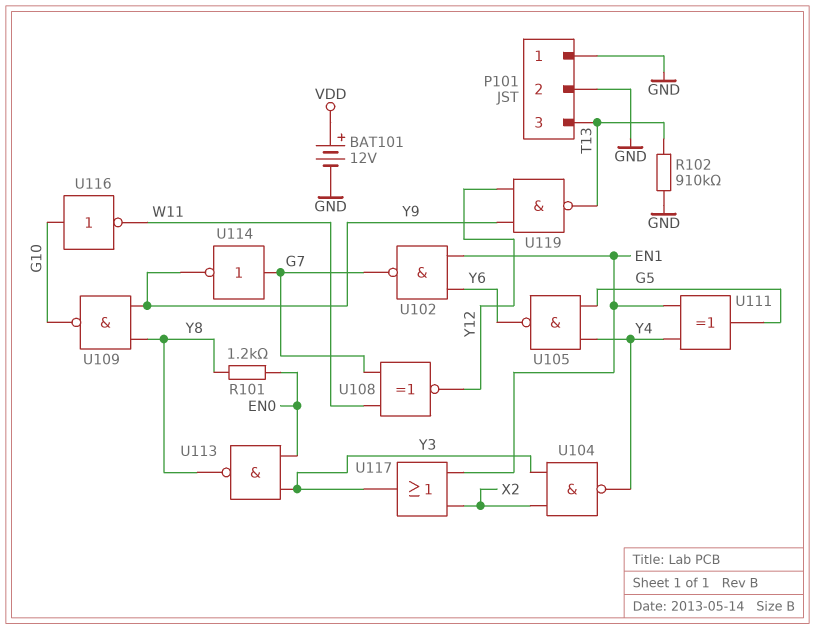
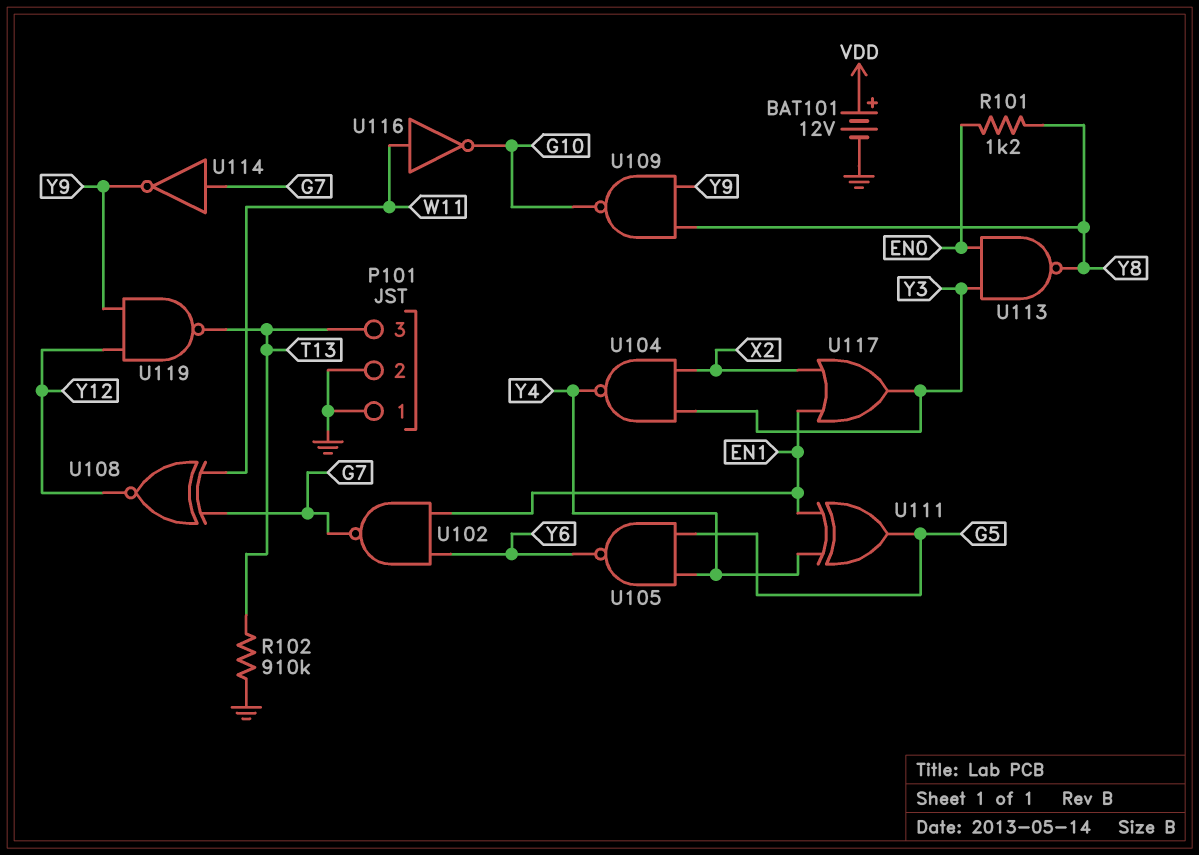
U116: NOT (in G10, out W11) -> NOT (in W11, out G10)

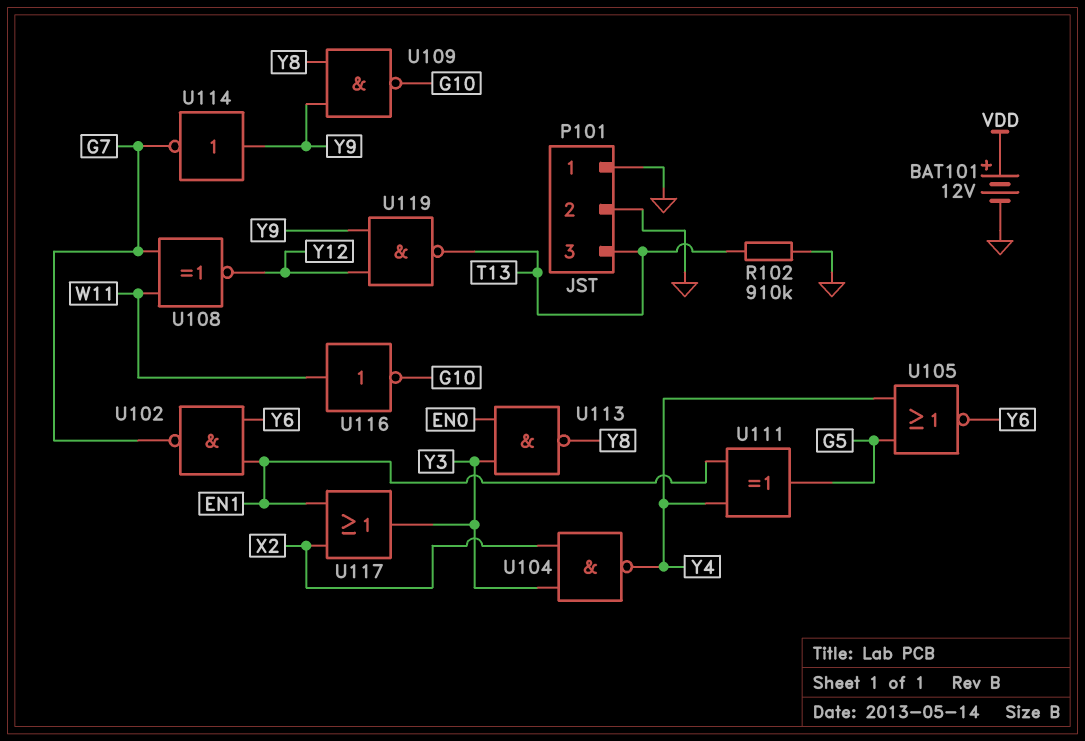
R101: 1.2k (EN0, Y8) -> none
U105: NAND (in G5, in Y4, out Y6) -> NOR (in G5, in Y4, out Y6)
U114: NOT (in G7, out Y9) -> NOT (in Y9, out G7)

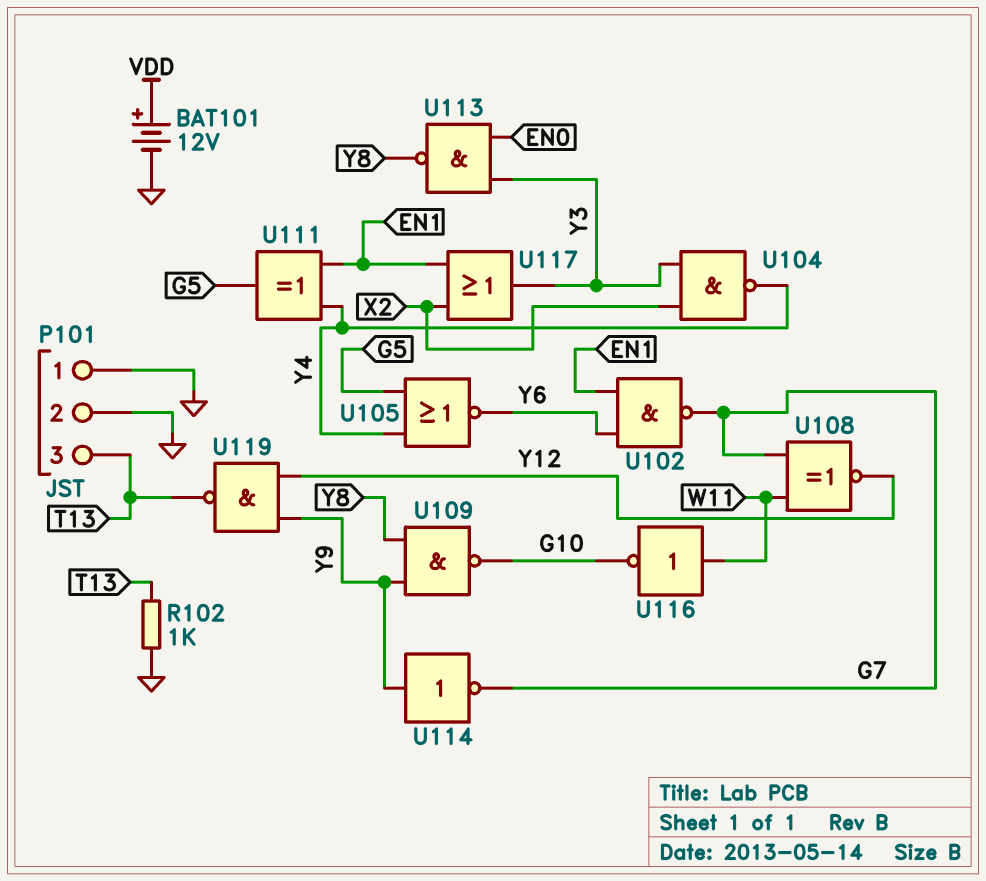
R102: 910k (GND, T13) -> 1k (GND, T13)

